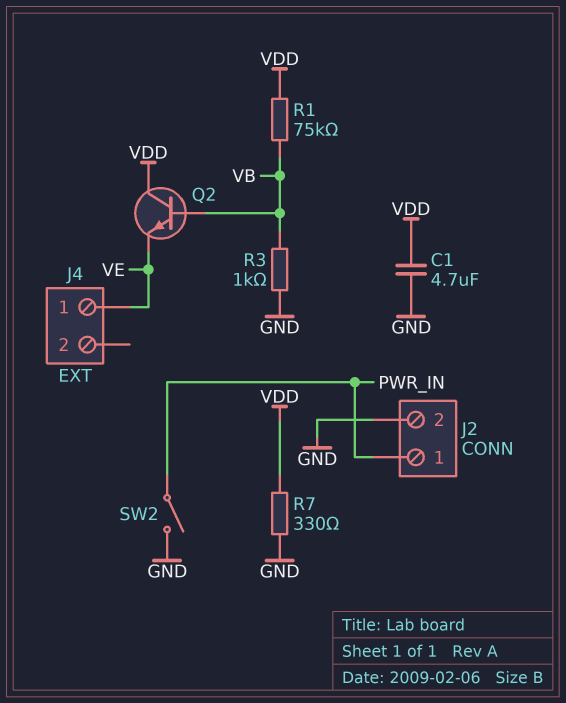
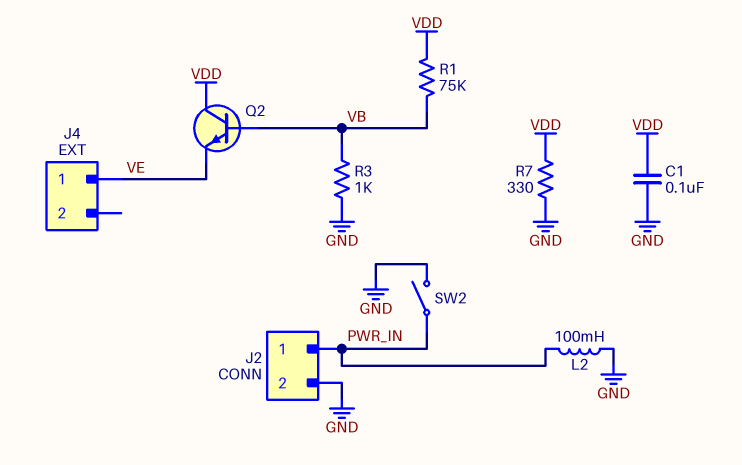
C1: 4.7uF (GND, VDD) -> 100nF (GND, VDD)
L2: none -> 100mH (GND, PWR_IN)

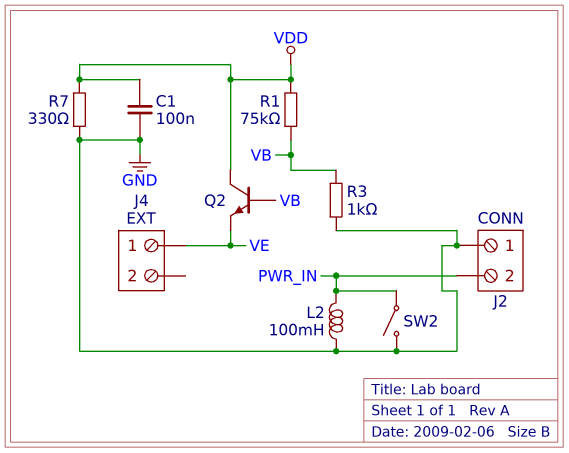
J2 pin 1: PWR_IN -> GND
J2 pin 2: GND -> PWR_IN

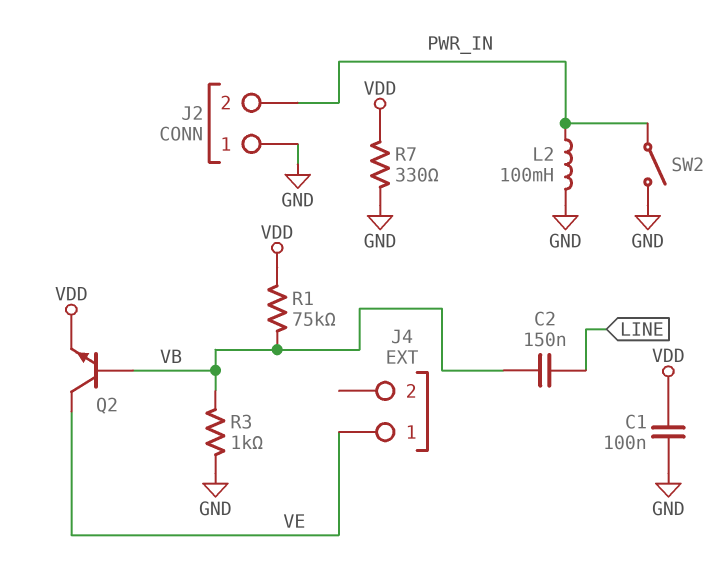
C2: none -> 150nF (LINE, VB)
Q2: NPN (B VB, C VDD, E VE) -> NPN (B VB, C VE, E VDD)

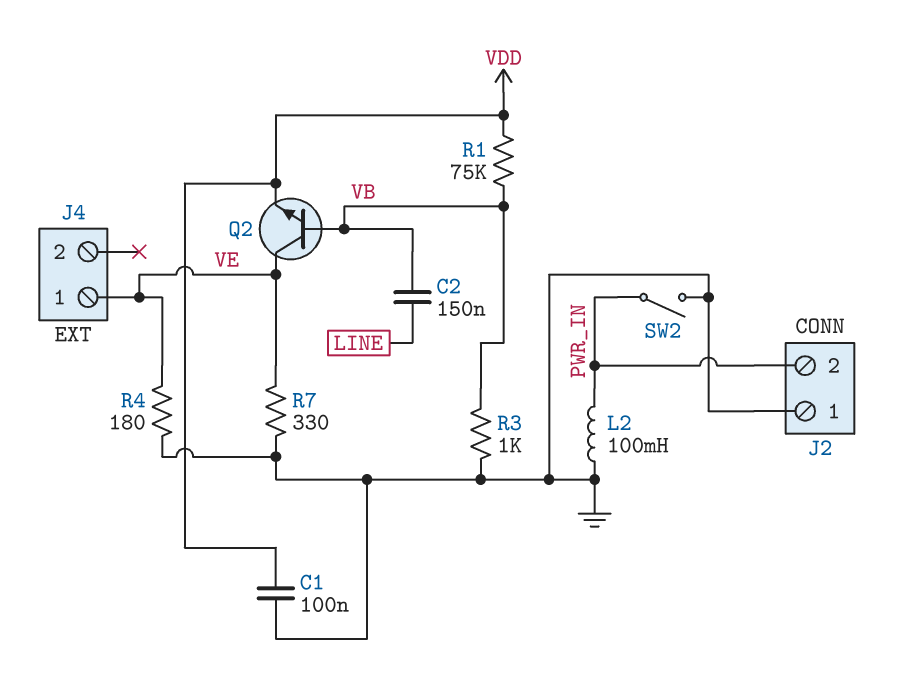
R4: none -> 180 (GND, VE)
R7: 330 (GND, VDD) -> 330 (GND, VE)

